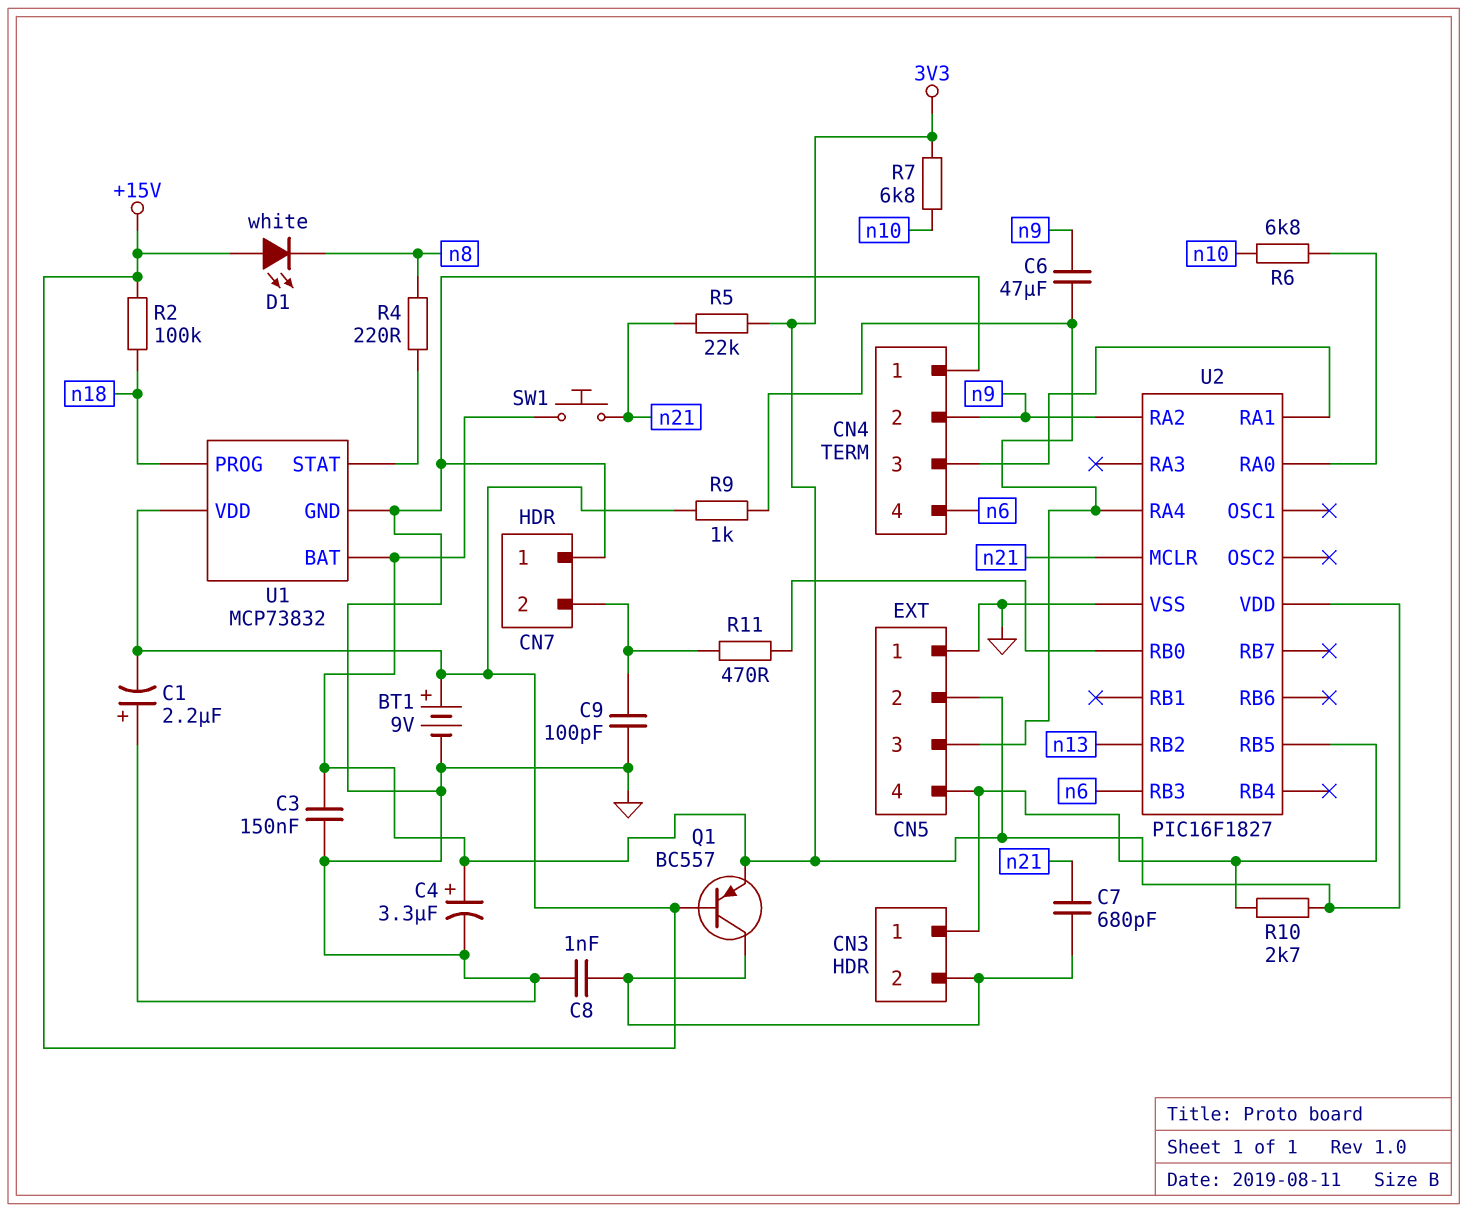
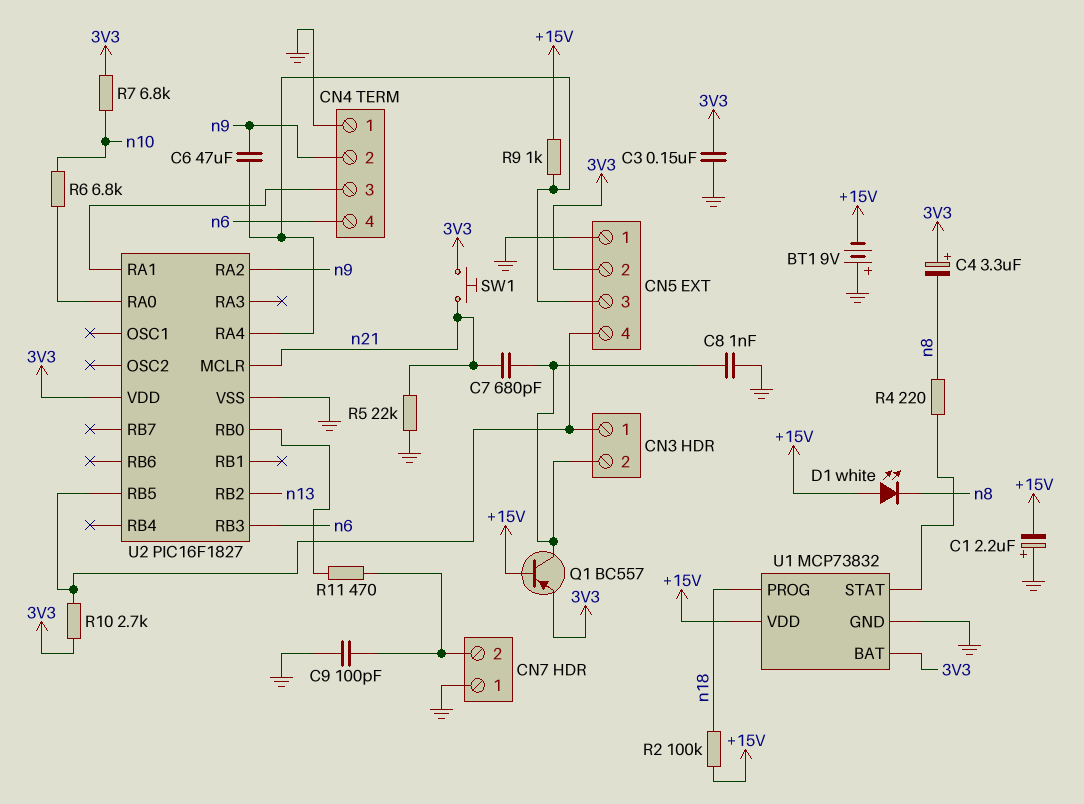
BT1: 9V (plus +15V, minus GND) -> 9V (plus GND, minus +15V)
C4: 3.3uF (plus 3V3, minus GND) -> 3.3uF (plus 3V3, minus n8)
R5: 22k (3V3, n21) -> 22k (GND, n21)

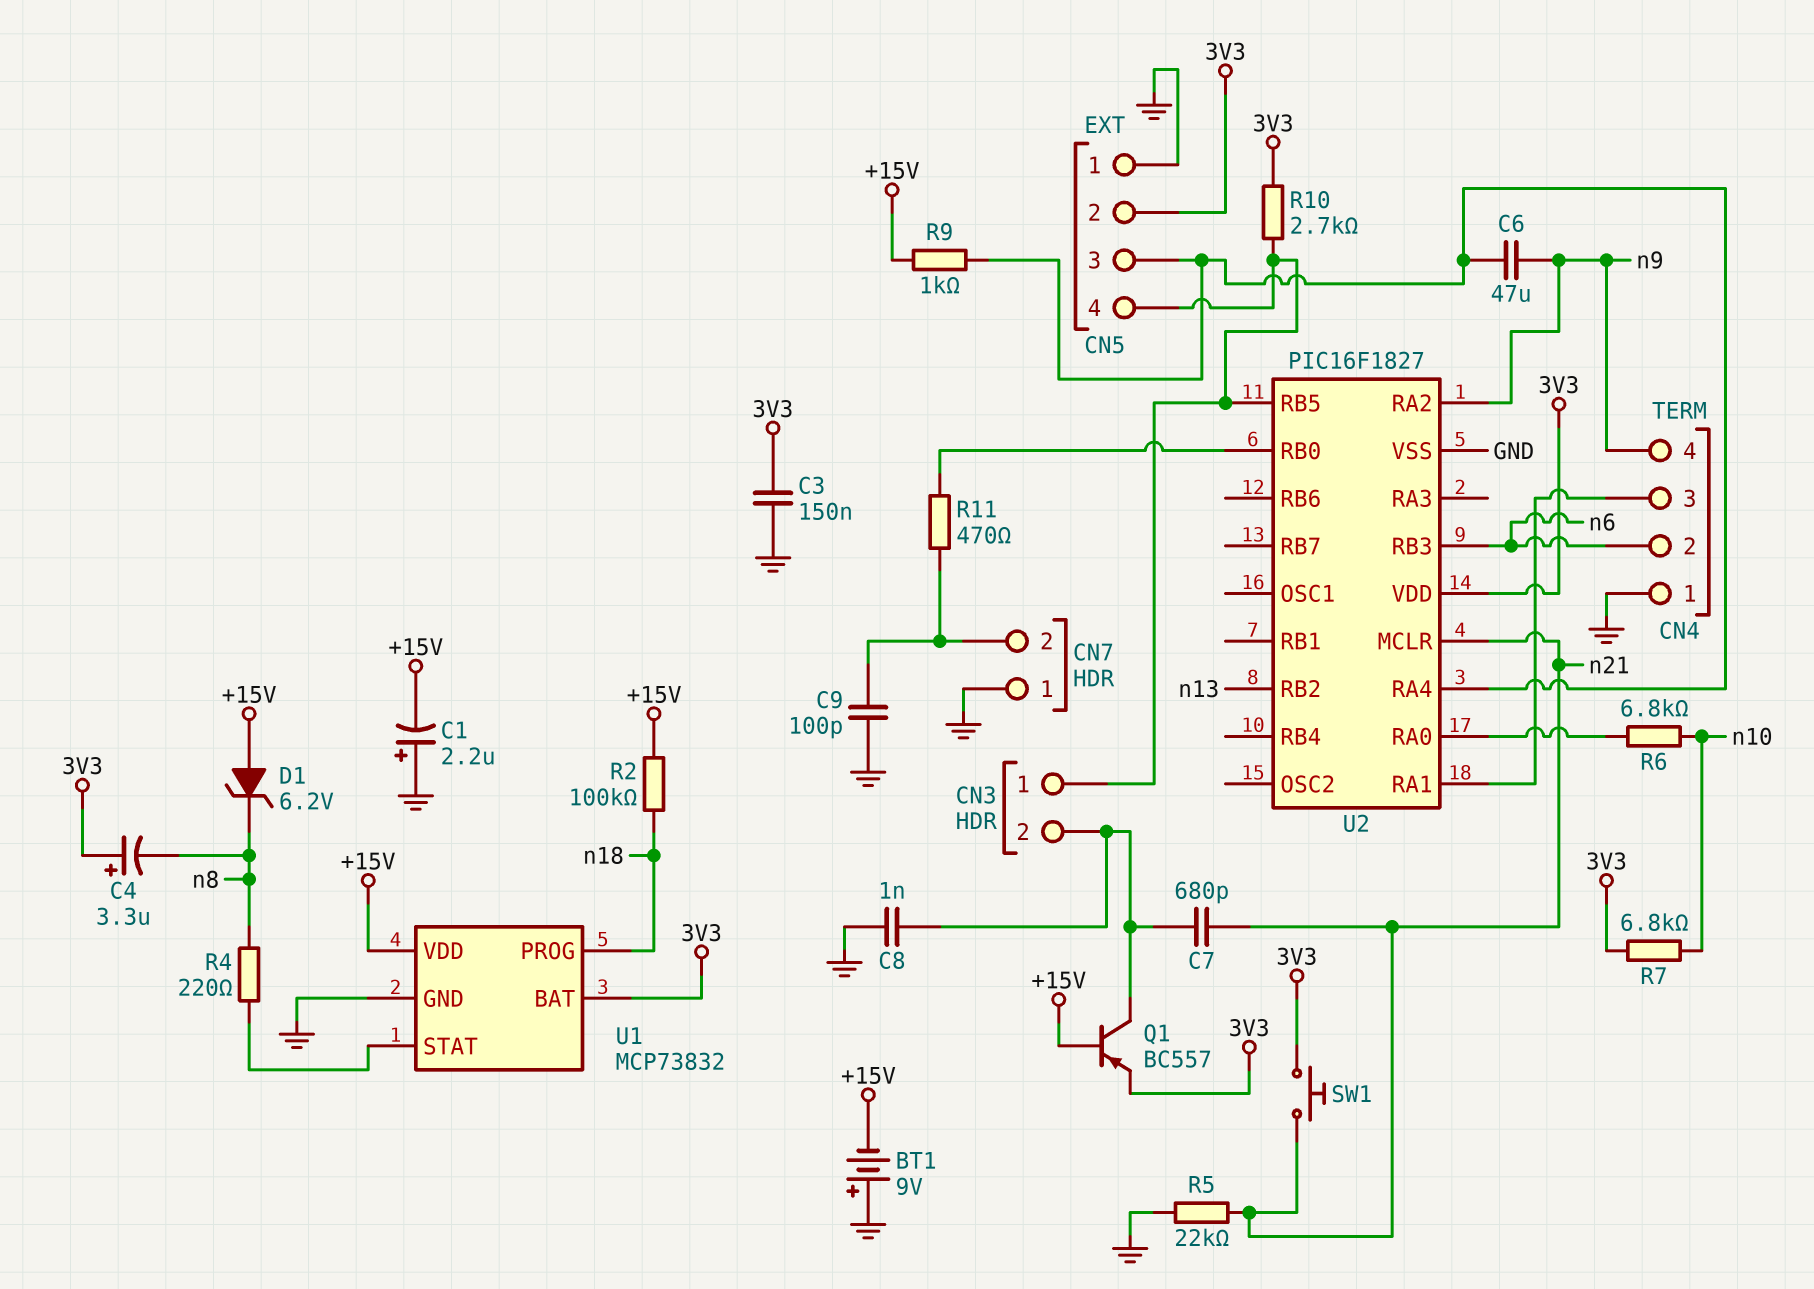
CN4 pin 2: n9 -> n6
CN4 pin 4: n6 -> n9
D1: LED white (A +15V, K n8) -> zener 6.2V (A +15V, K n8)

